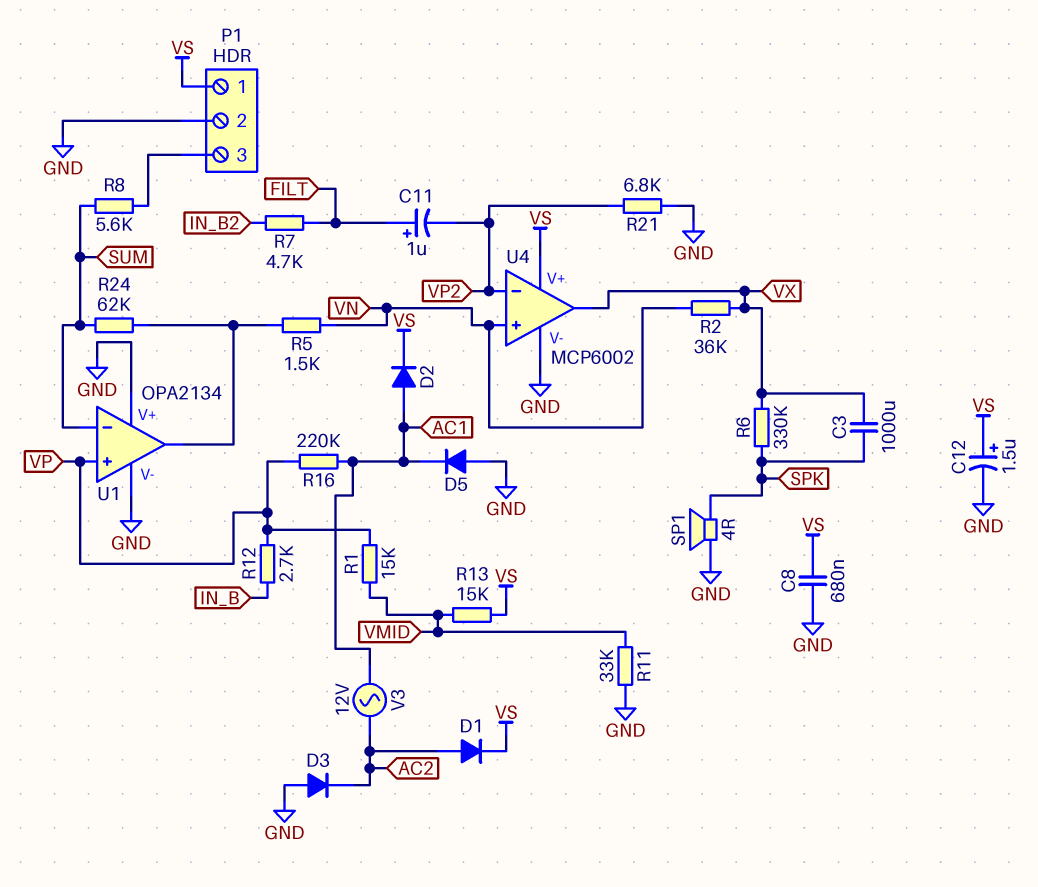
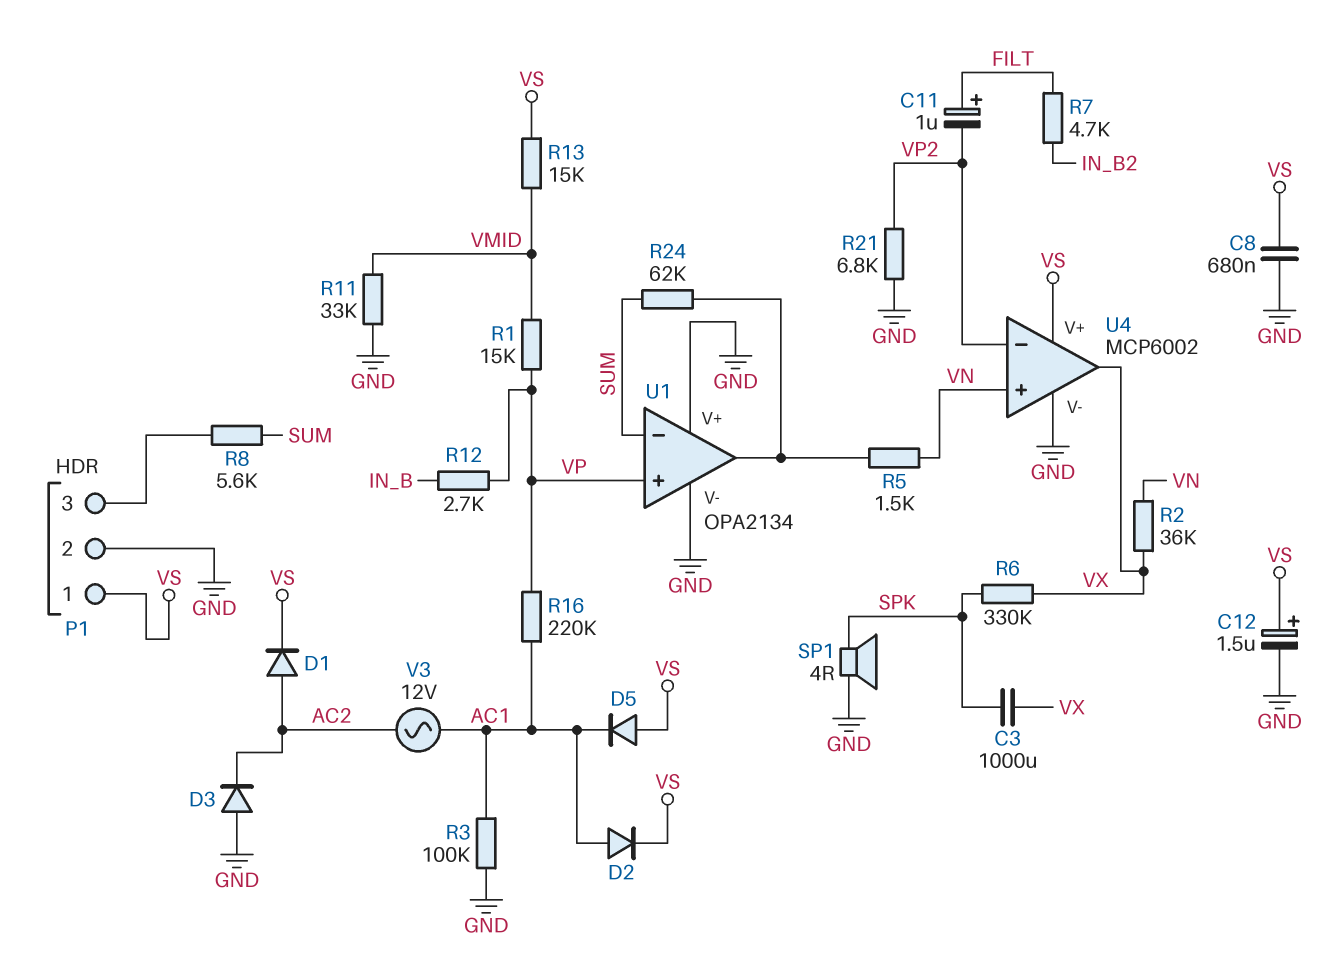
D5: diode (A GND, K AC1) -> diode (A VS, K AC1)
R3: none -> 100k (AC1, GND)

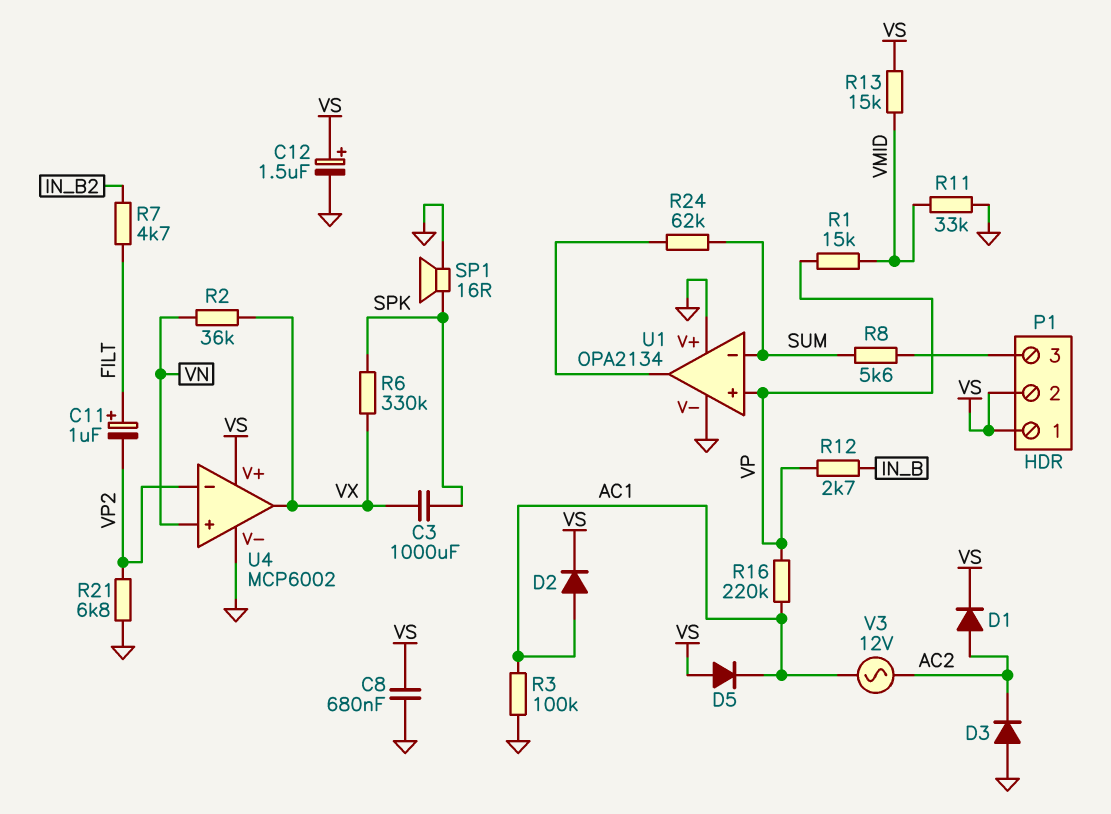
P1 pin 2: GND -> VS
R5: 1.5k (U1/out, VN) -> none
SP1: speaker 4R (GND, SPK) -> speaker 16R (GND, SPK)

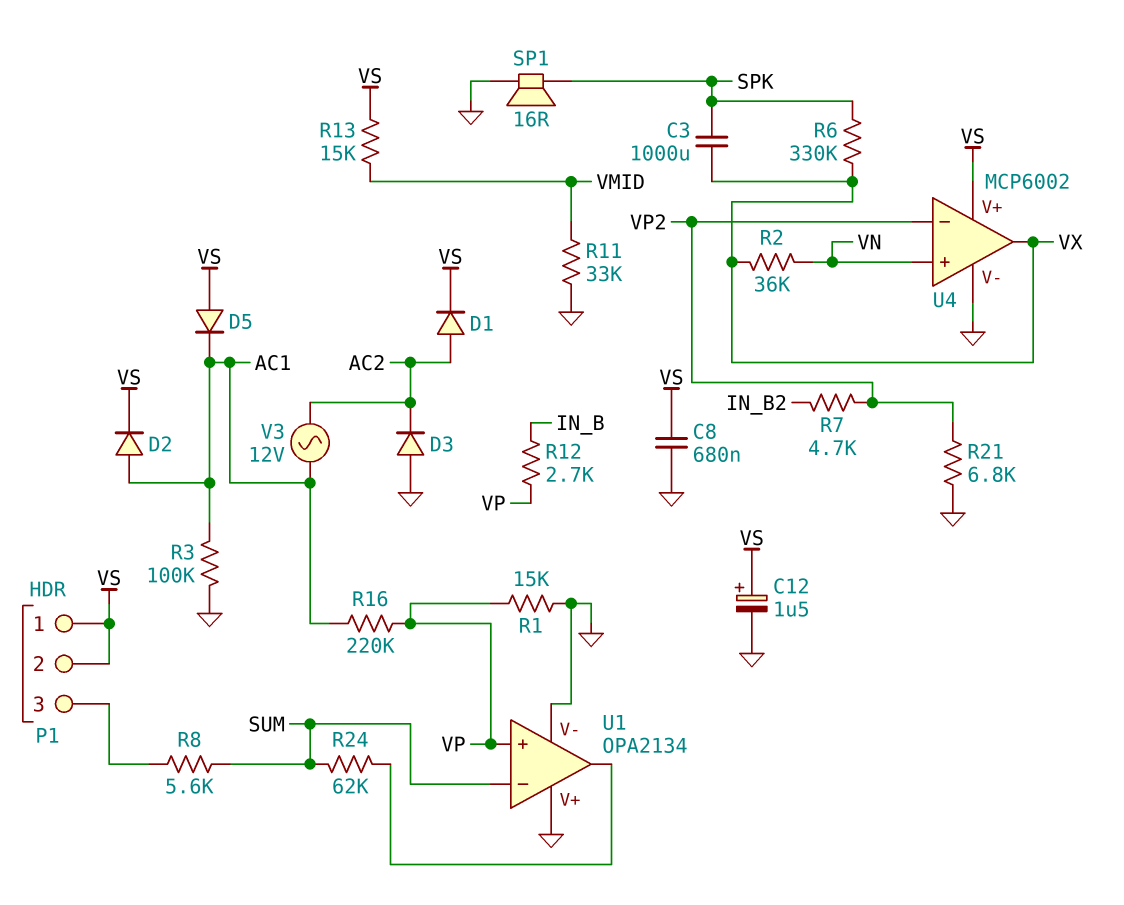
C11: 1uF (plus FILT, minus VP2) -> none
R1: 15k (VMID, VP) -> 15k (GND, VP)
R7: 4.7k (FILT, IN_B2) -> 4.7k (IN_B2, VP2)

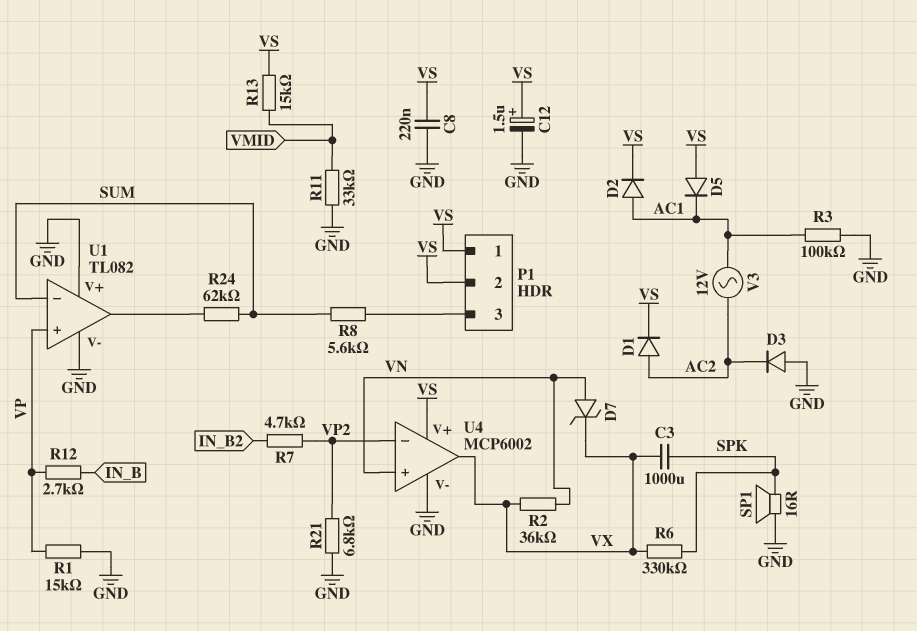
C8: 680nF (GND, VS) -> 220nF (GND, VS)
D7: none -> zener (A VN, K VX)
R16: 220k (AC1, VP) -> none
U1: OPA2134 -> TL082

